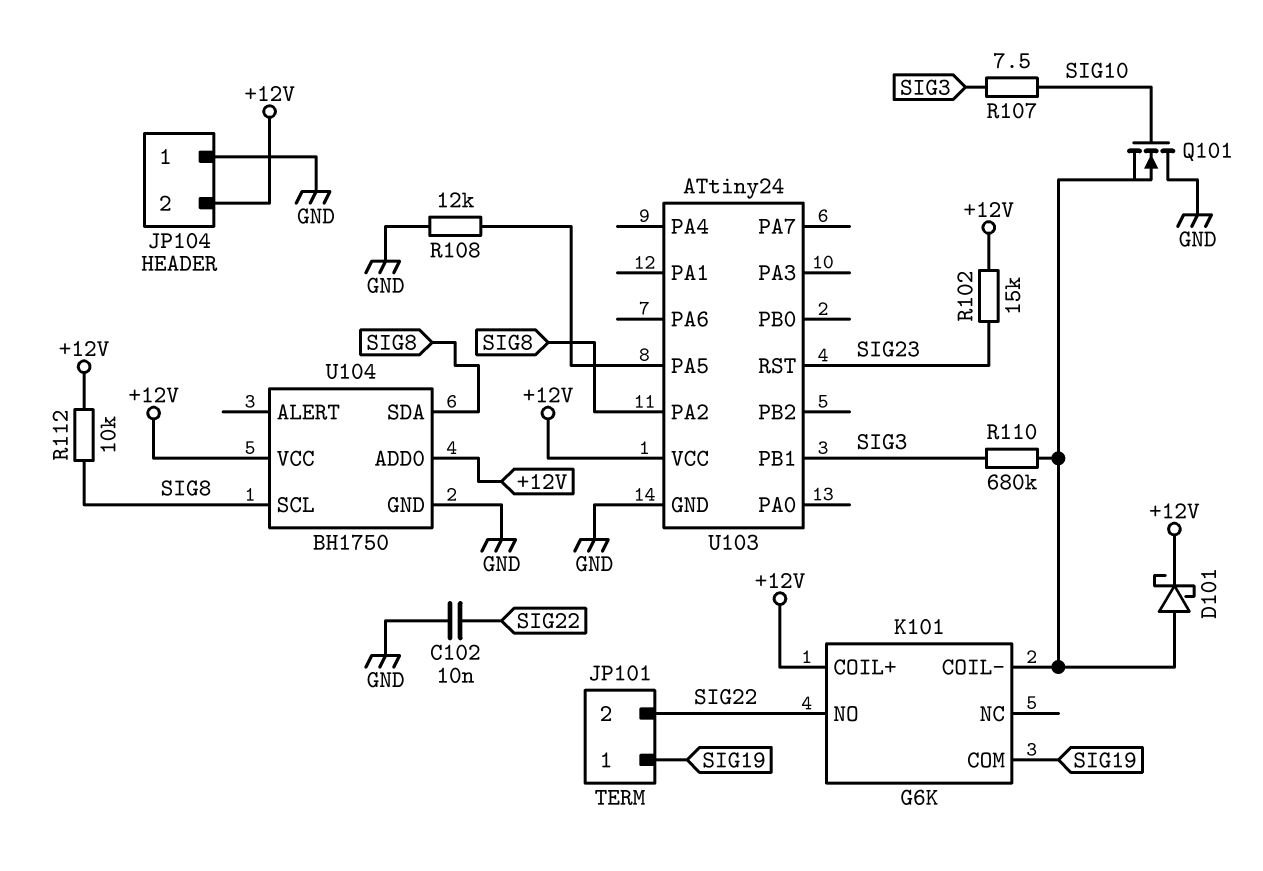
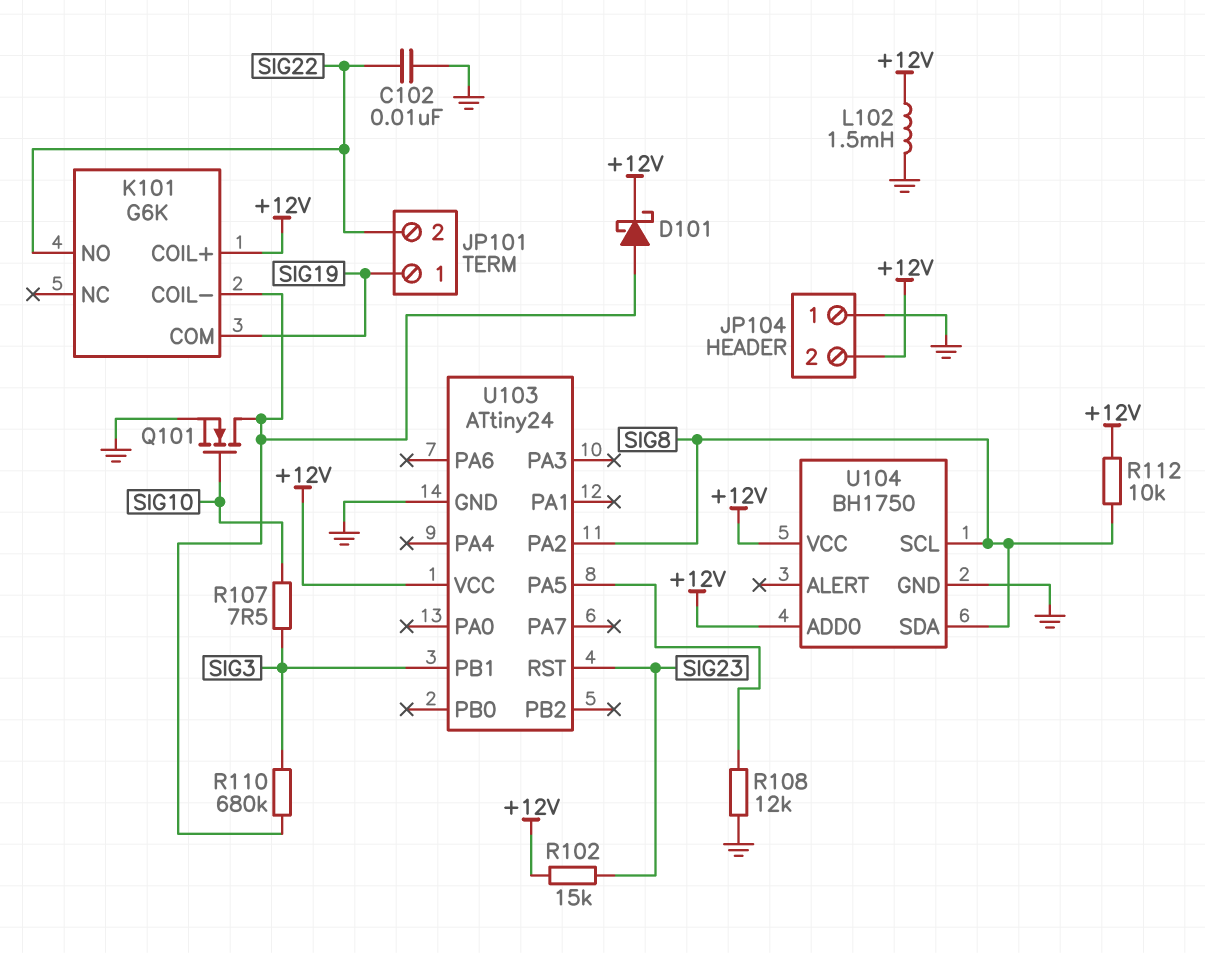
L102: none -> 1.5mH (+12V, GND)
Q101: NMOS (G SIG10, D GND, S K101/COIL-) -> NMOS (G SIG10, D K101/COIL-, S GND)

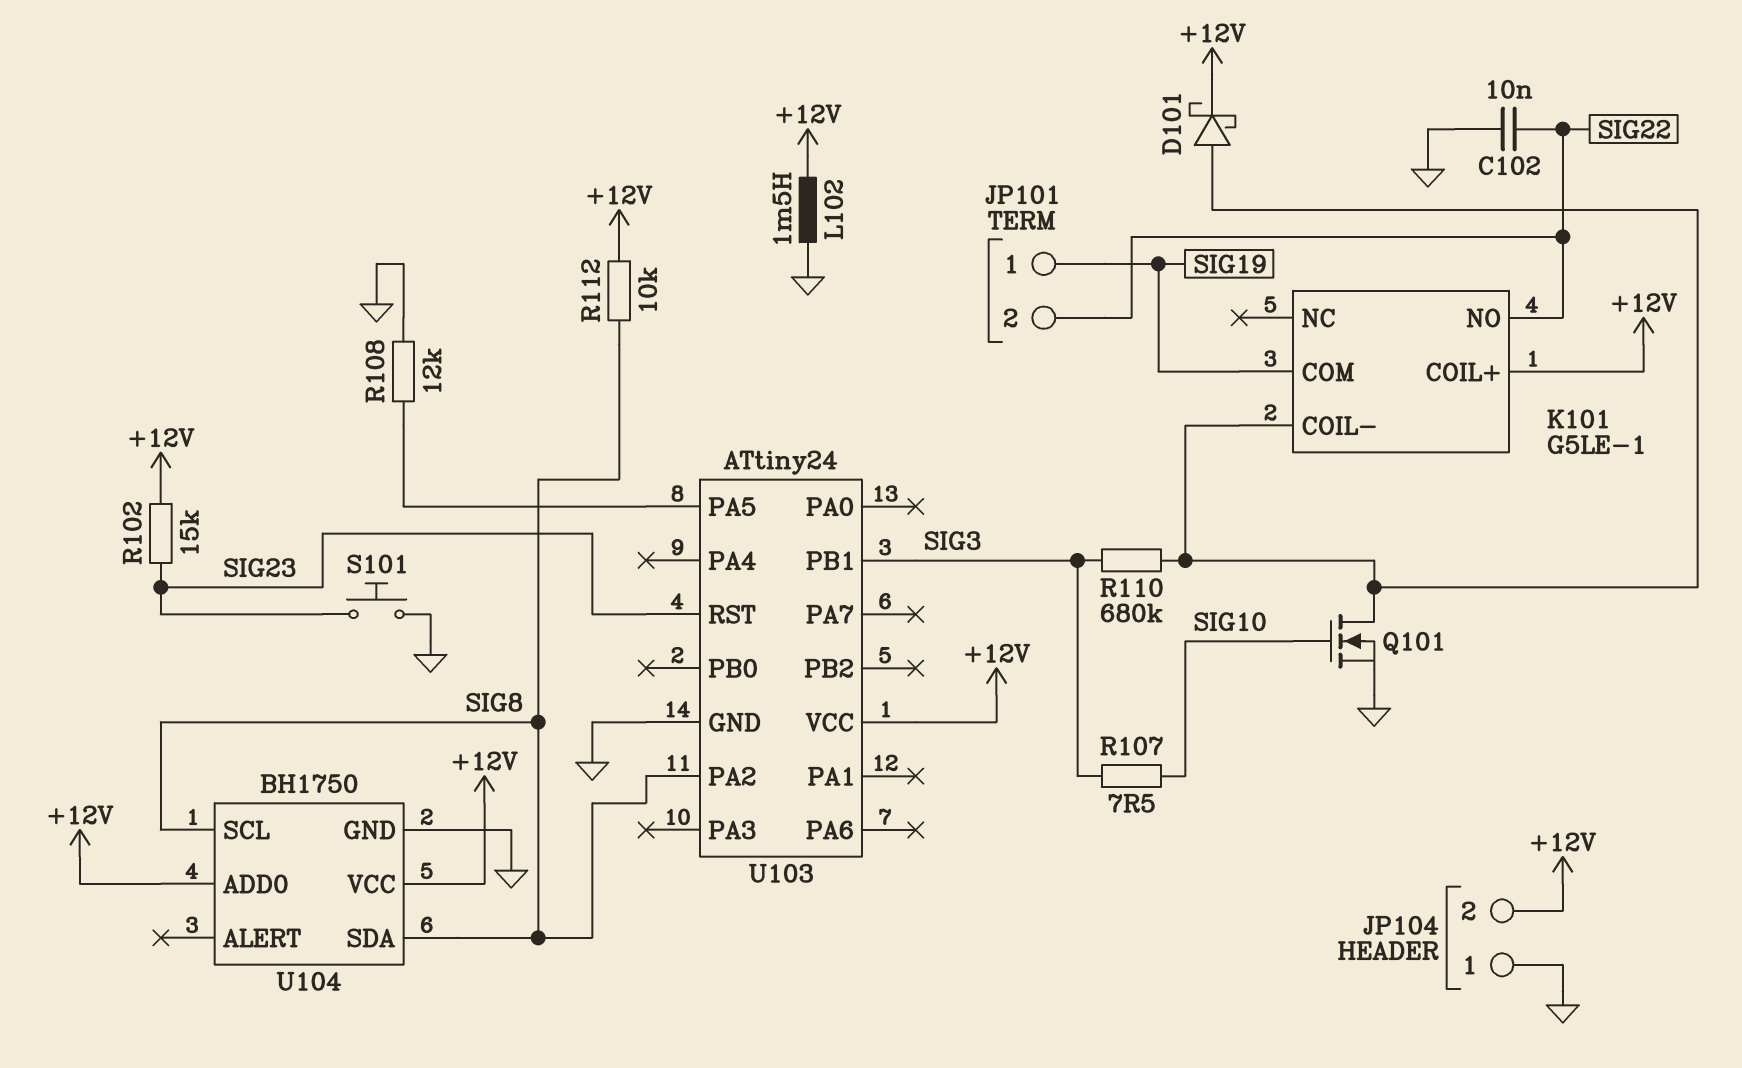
K101: G6K -> G5LE-1
S101: none -> button (GND, SIG23)

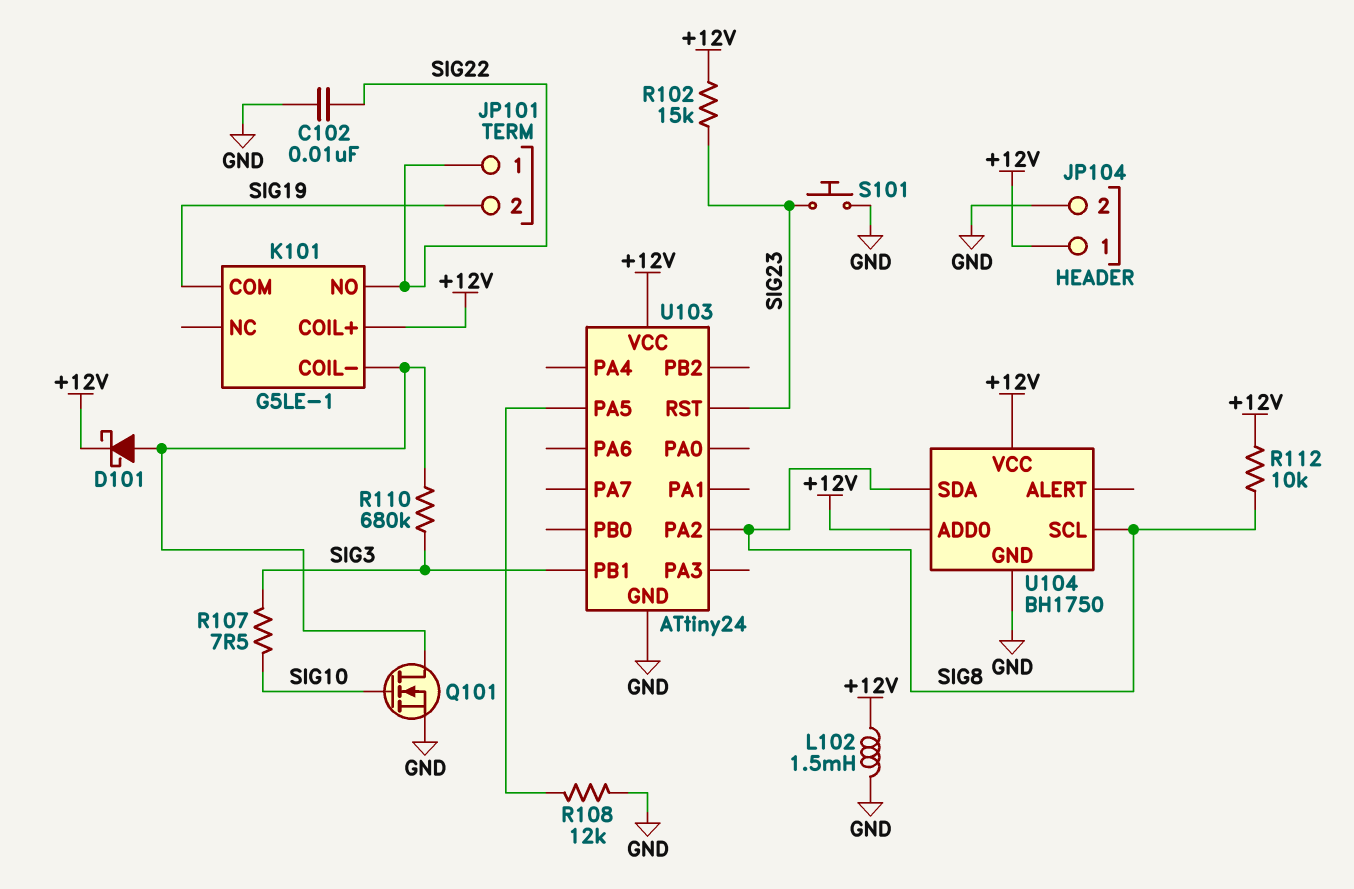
JP101 pin 1: SIG19 -> SIG22
JP101 pin 2: SIG22 -> SIG19
JP104 pin 1: GND -> +12V
JP104 pin 2: +12V -> GND

